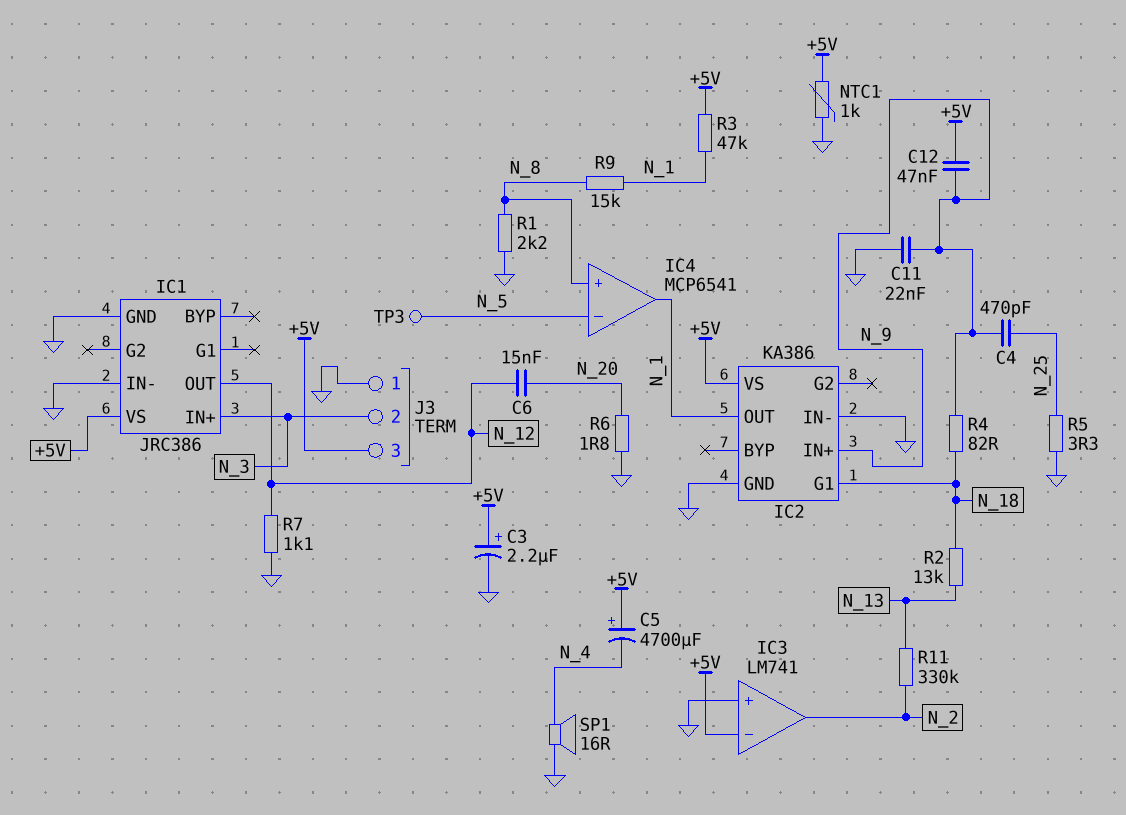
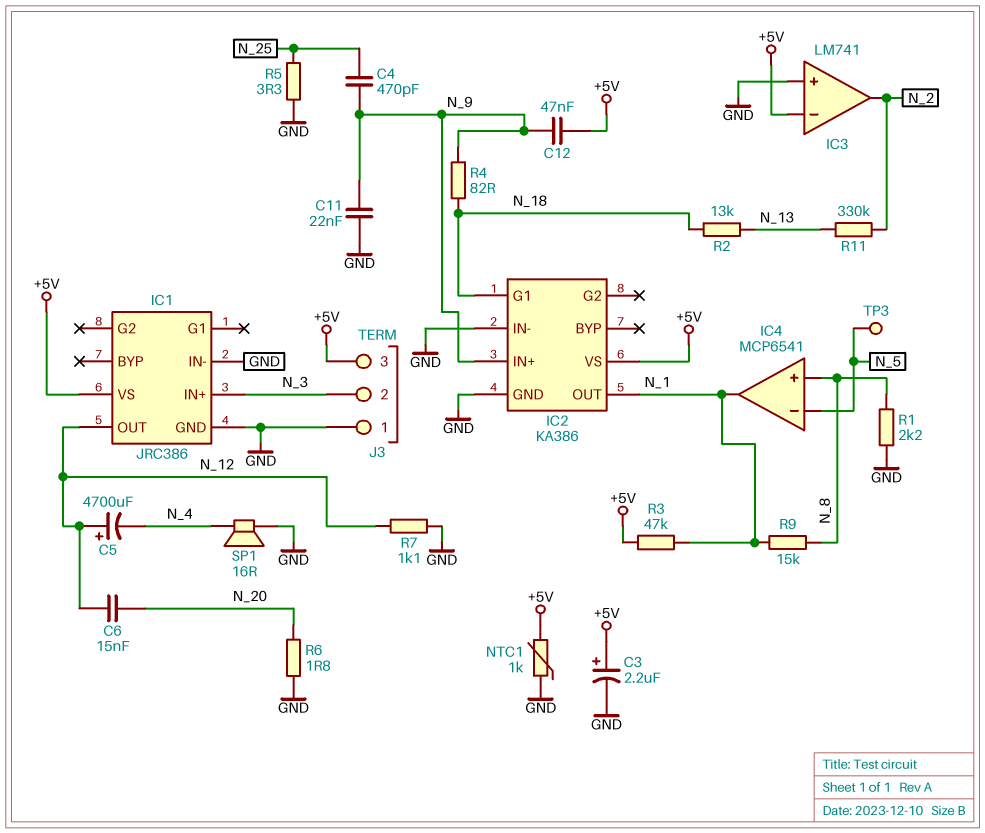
C5: 4700uF (plus +5V, minus N_4) -> 4700uF (plus N_12, minus N_4)

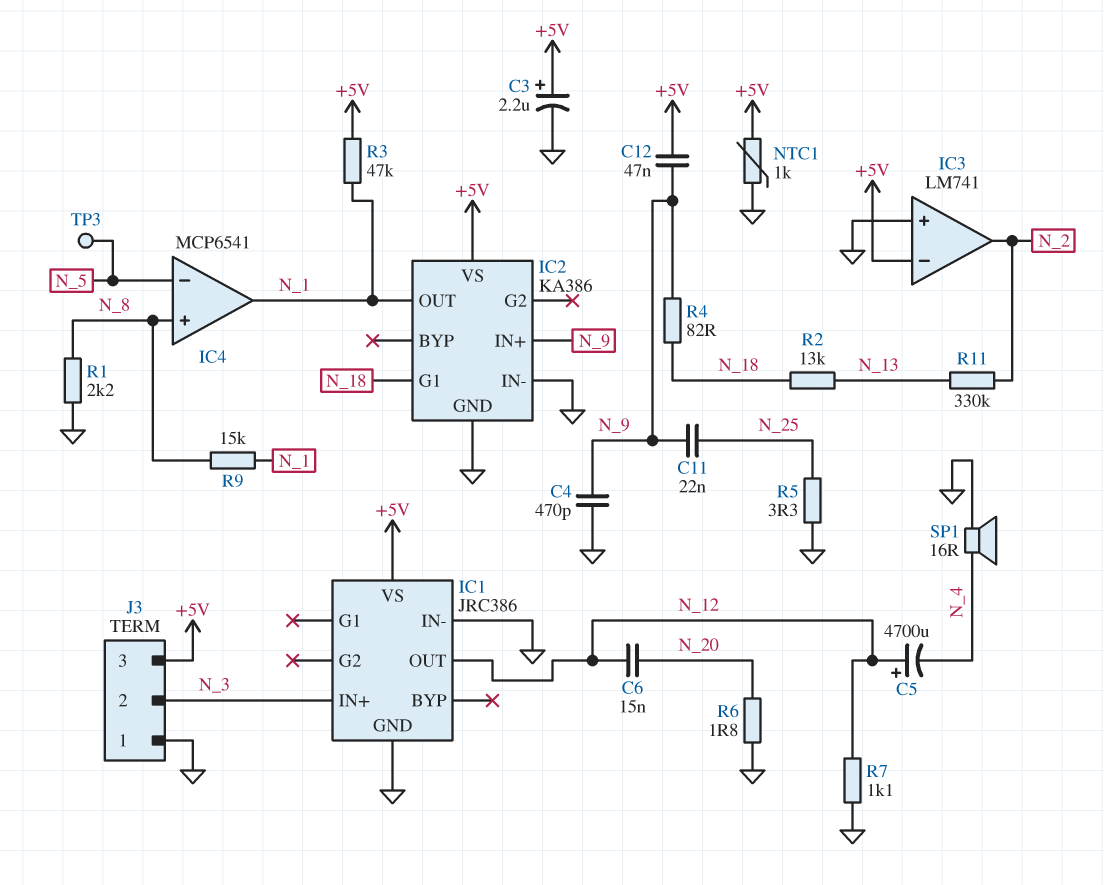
C4: 470pF (N_9, N_25) -> 470pF (GND, N_9)
C11: 22nF (GND, N_9) -> 22nF (N_9, N_25)

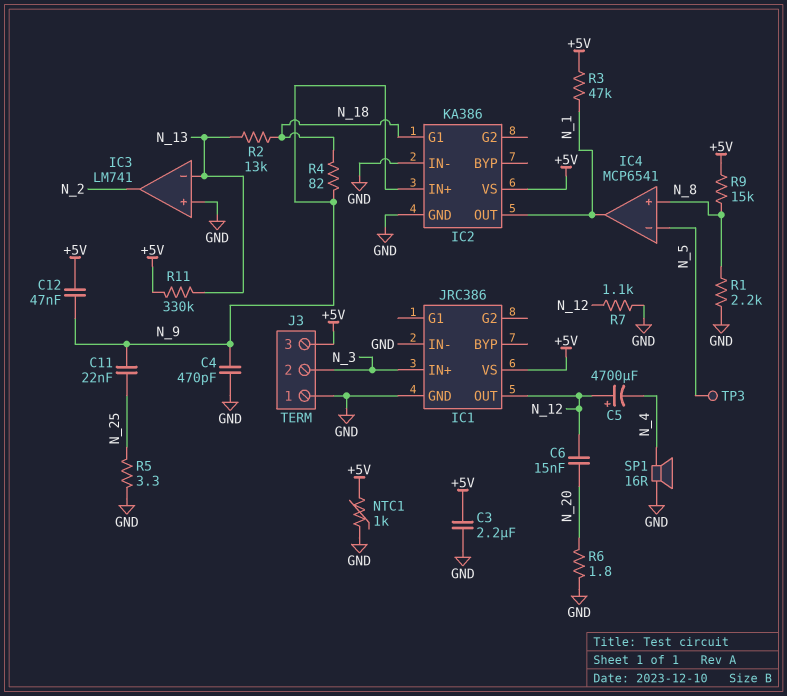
C3: 2.2uF (plus +5V, minus GND) -> 2.2uF (+5V, GND)
IC3 pin in-: +5V -> N_13
R9: 15k (N_1, N_8) -> 15k (+5V, N_8)
R11: 330k (N_2, N_13) -> 330k (+5V, N_13)

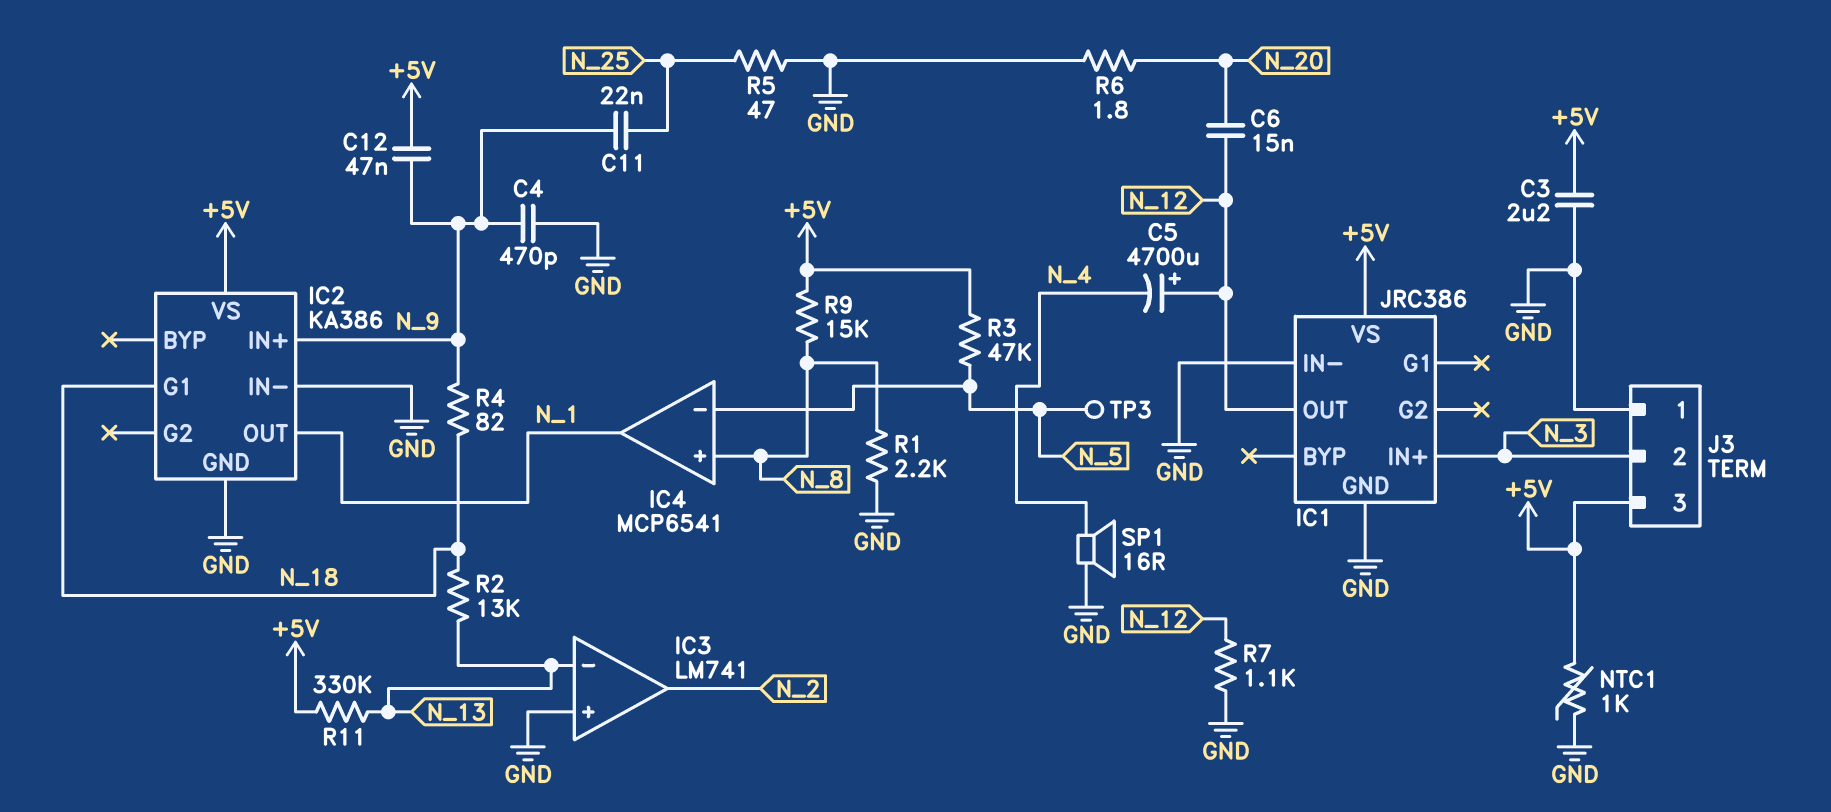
R3: 47k (+5V, N_1) -> 47k (+5V, N_5)
R5: 3.3 (GND, N_25) -> 47 (GND, N_25)

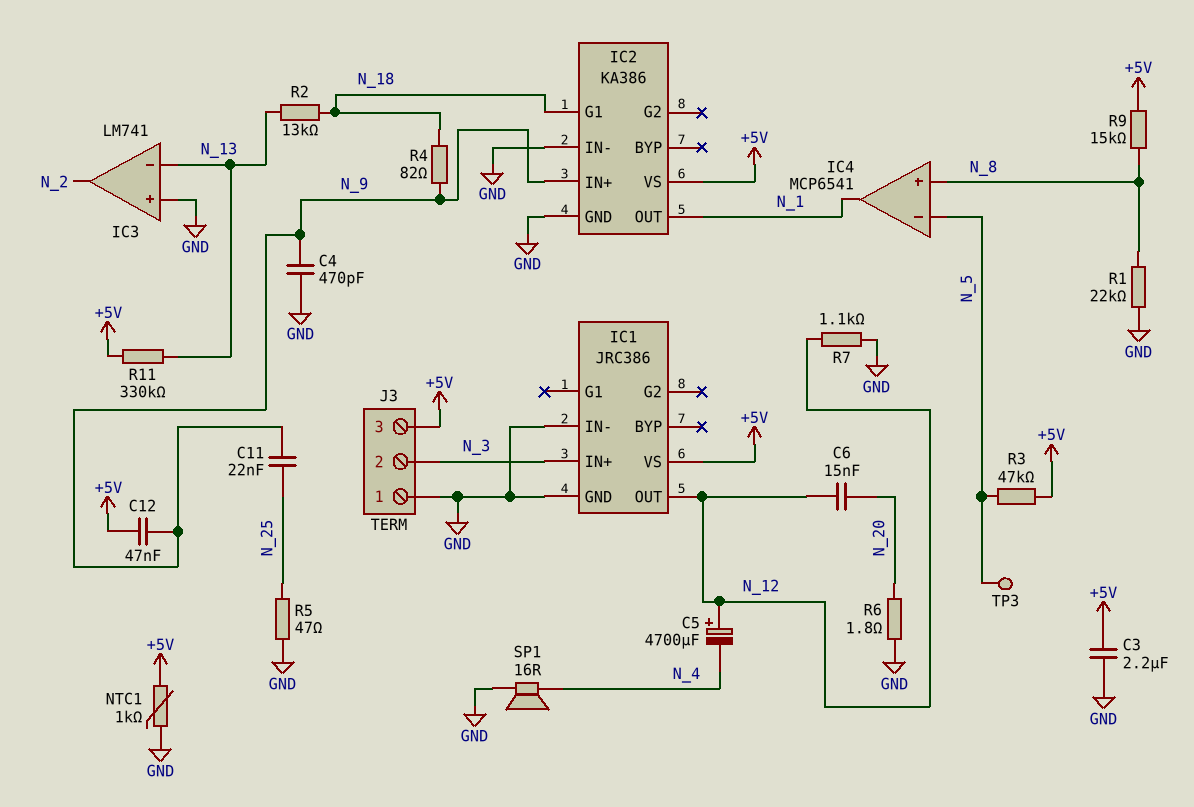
R1: 2.2k (GND, N_8) -> 22k (GND, N_8)

